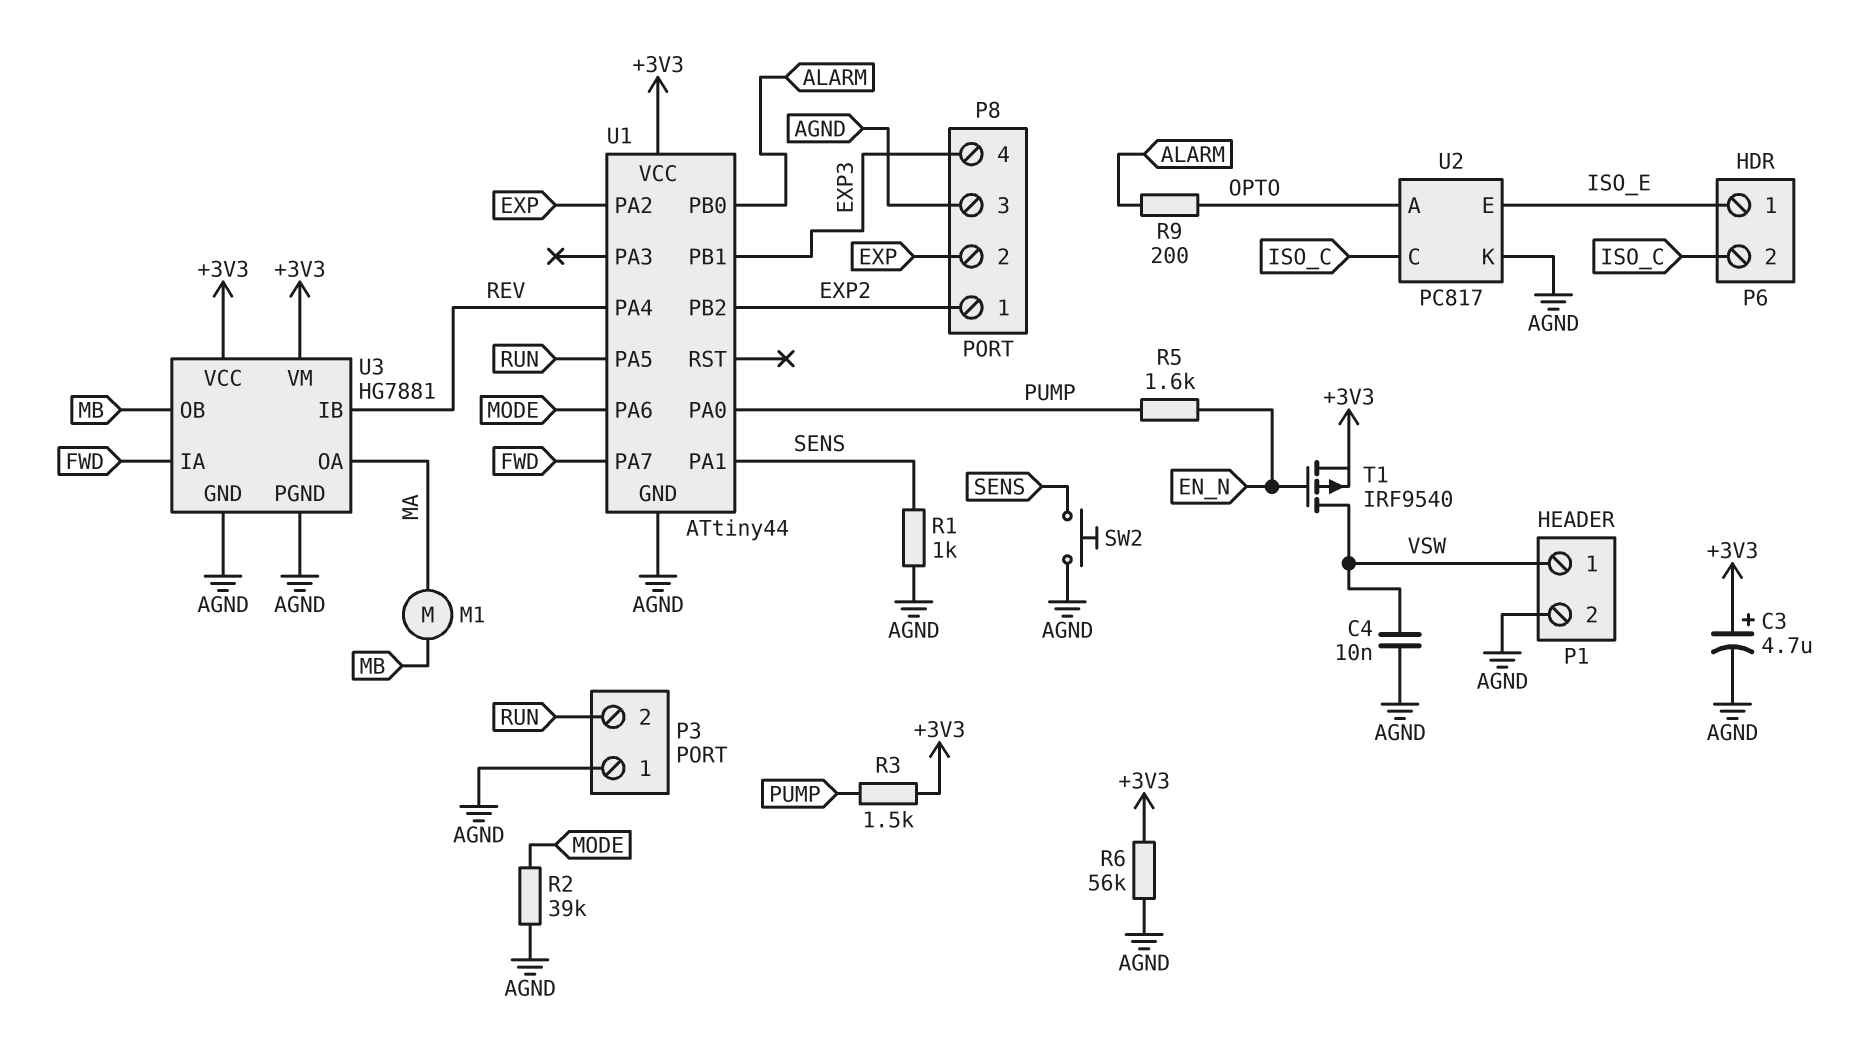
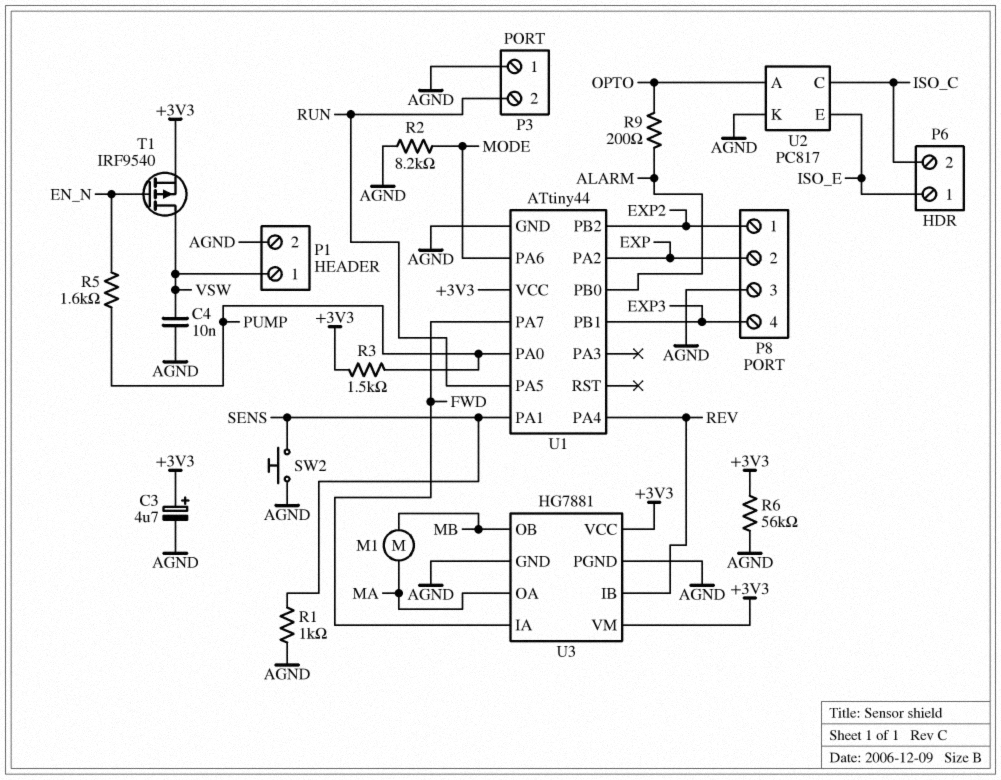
R2: 39k (AGND, MODE) -> 8.2k (AGND, MODE)

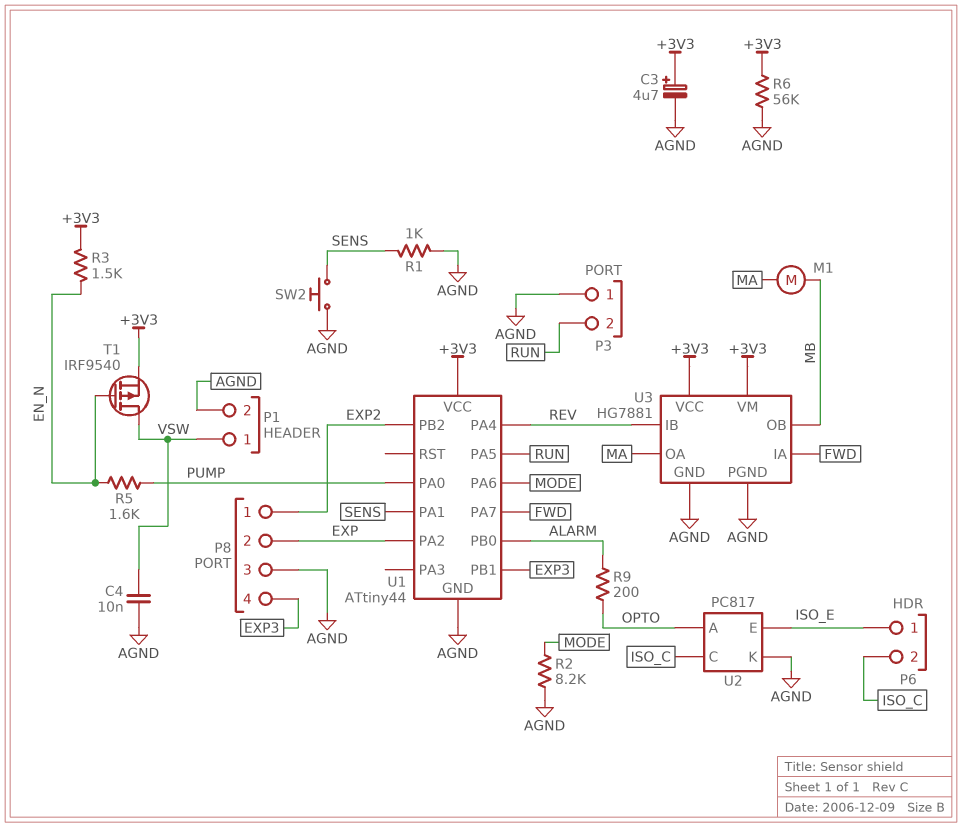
R3: 1.5k (+3V3, PUMP) -> 1.5k (+3V3, EN_N)

